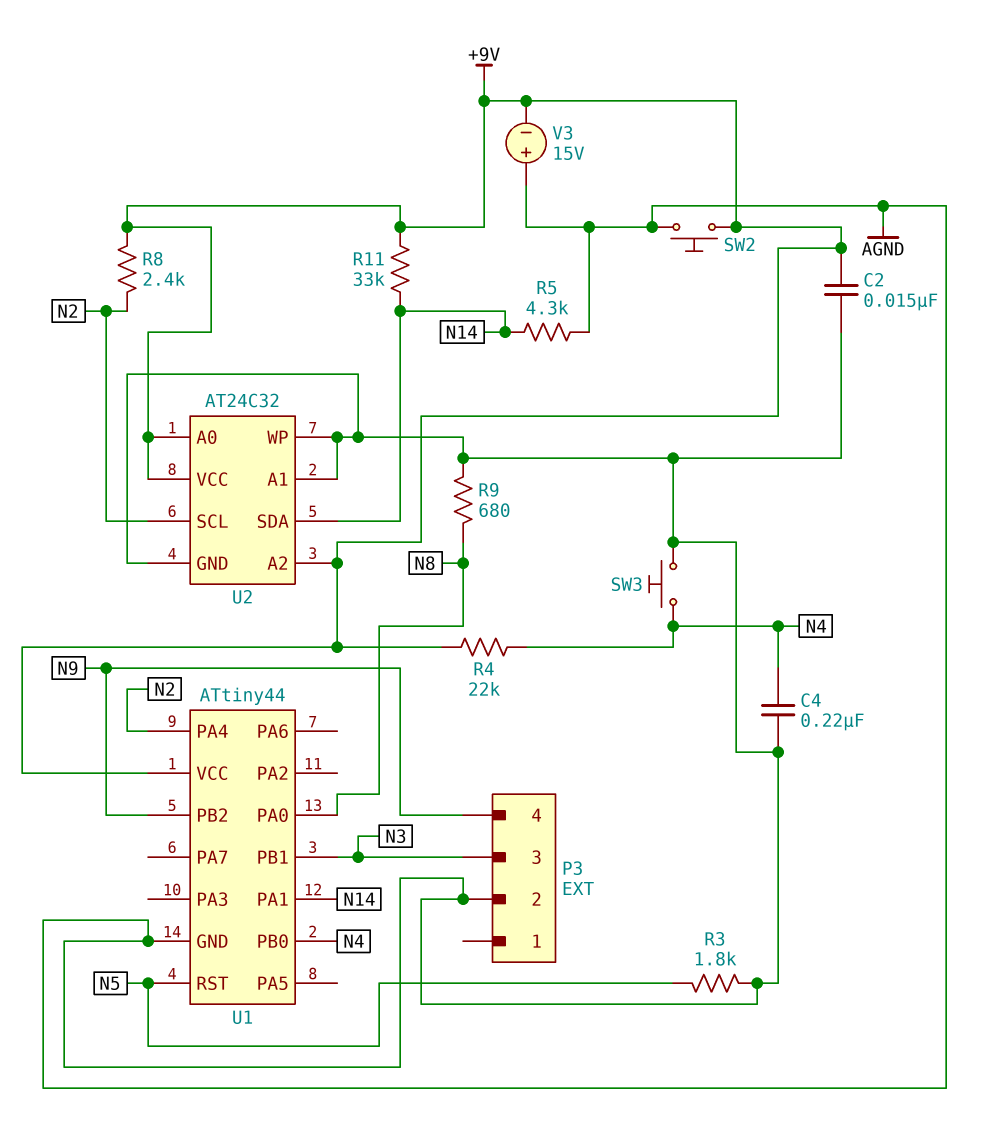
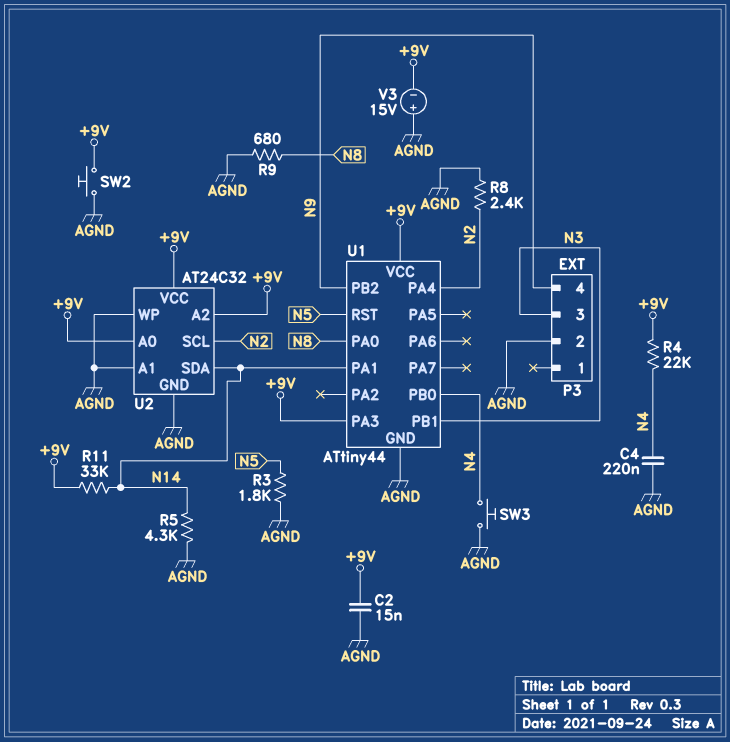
R8: 2.4k (+9V, N2) -> 2.4k (AGND, N2)
U1 pin PA3: none -> +9V

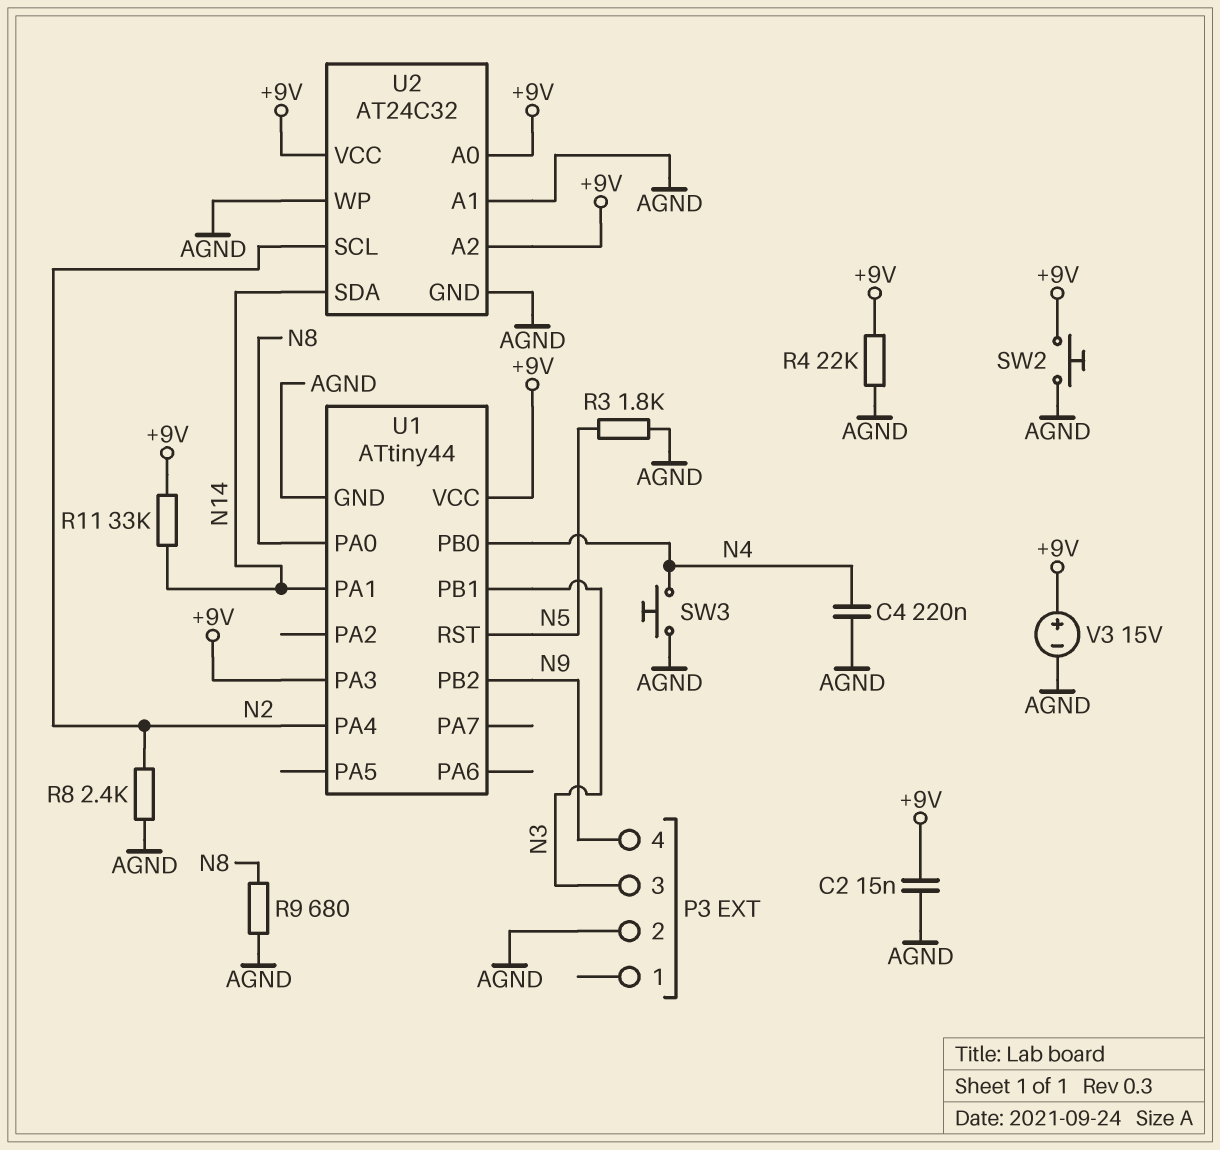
R4: 22k (+9V, N4) -> 22k (+9V, AGND)
R5: 4.3k (AGND, N14) -> none
V3: 15V (plus AGND, minus +9V) -> 15V (plus +9V, minus AGND)

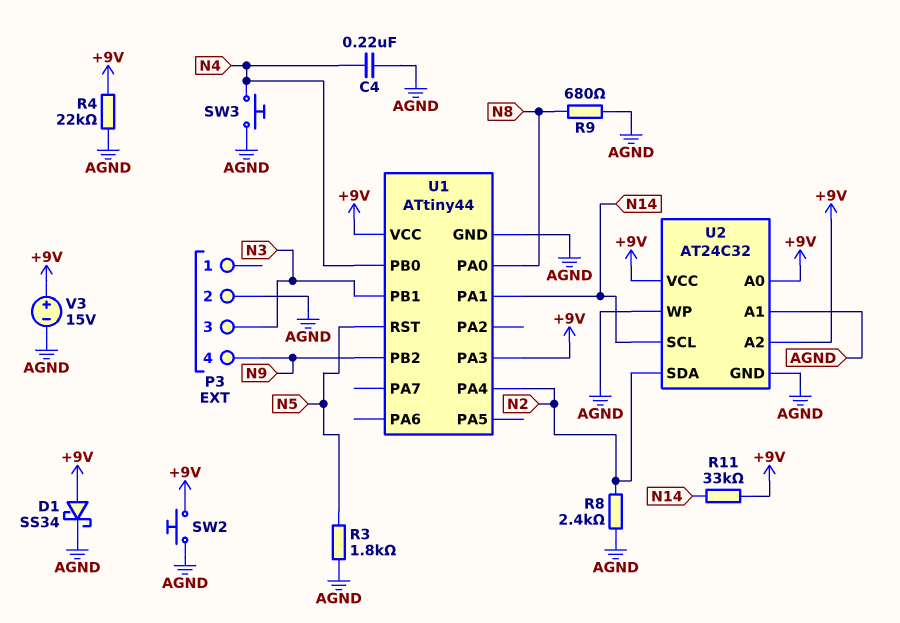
C2: 15nF (+9V, AGND) -> none
D1: none -> schottky SS34 (A +9V, K AGND)
U2 pin SCL: N2 -> N14
U2 pin SDA: N14 -> N2

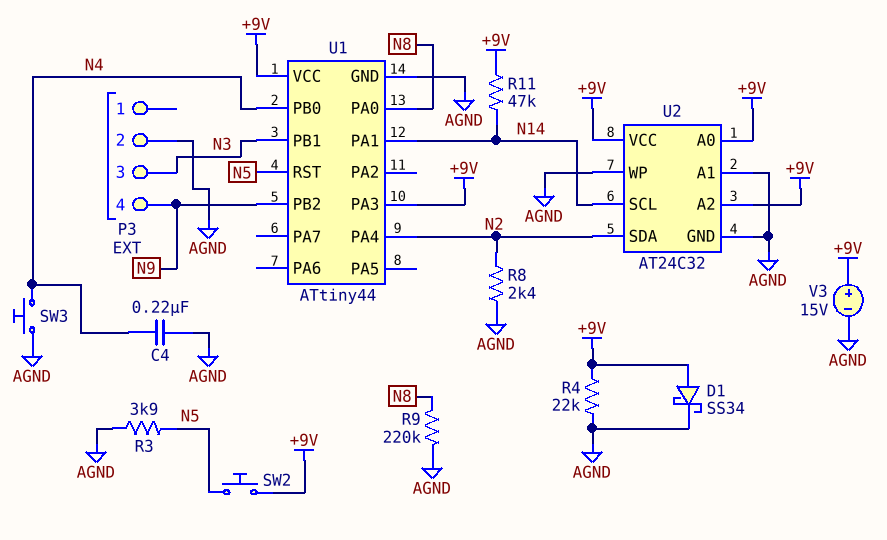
R3: 1.8k (AGND, N5) -> 3.9k (AGND, N5)
R9: 680 (AGND, N8) -> 220k (AGND, N8)
R11: 33k (+9V, N14) -> 47k (+9V, N14)
SW2: button (+9V, AGND) -> button (+9V, N5)

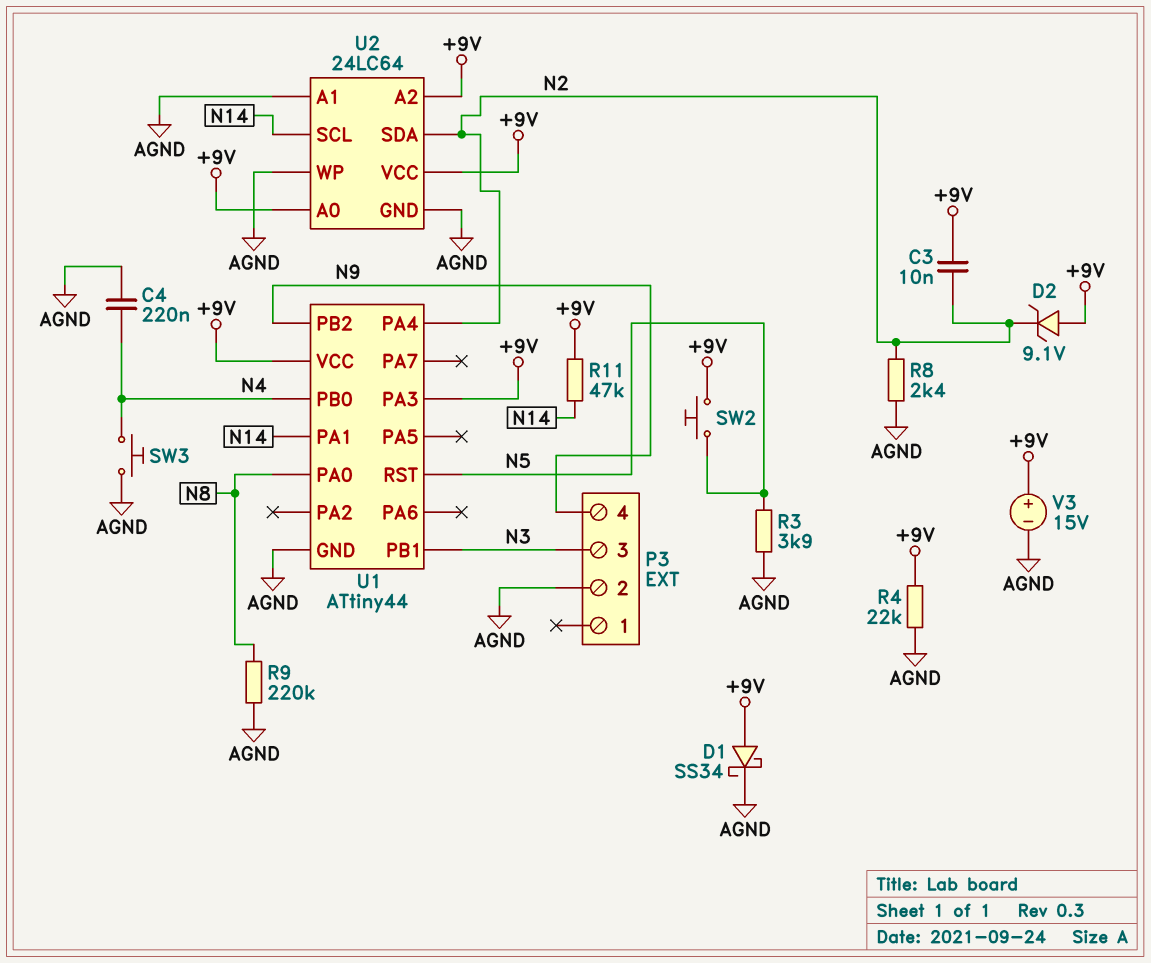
C3: none -> 10nF (+9V, N2)
D2: none -> zener 9.1V (A +9V, K N2)
U2: AT24C32 -> 24LC64

